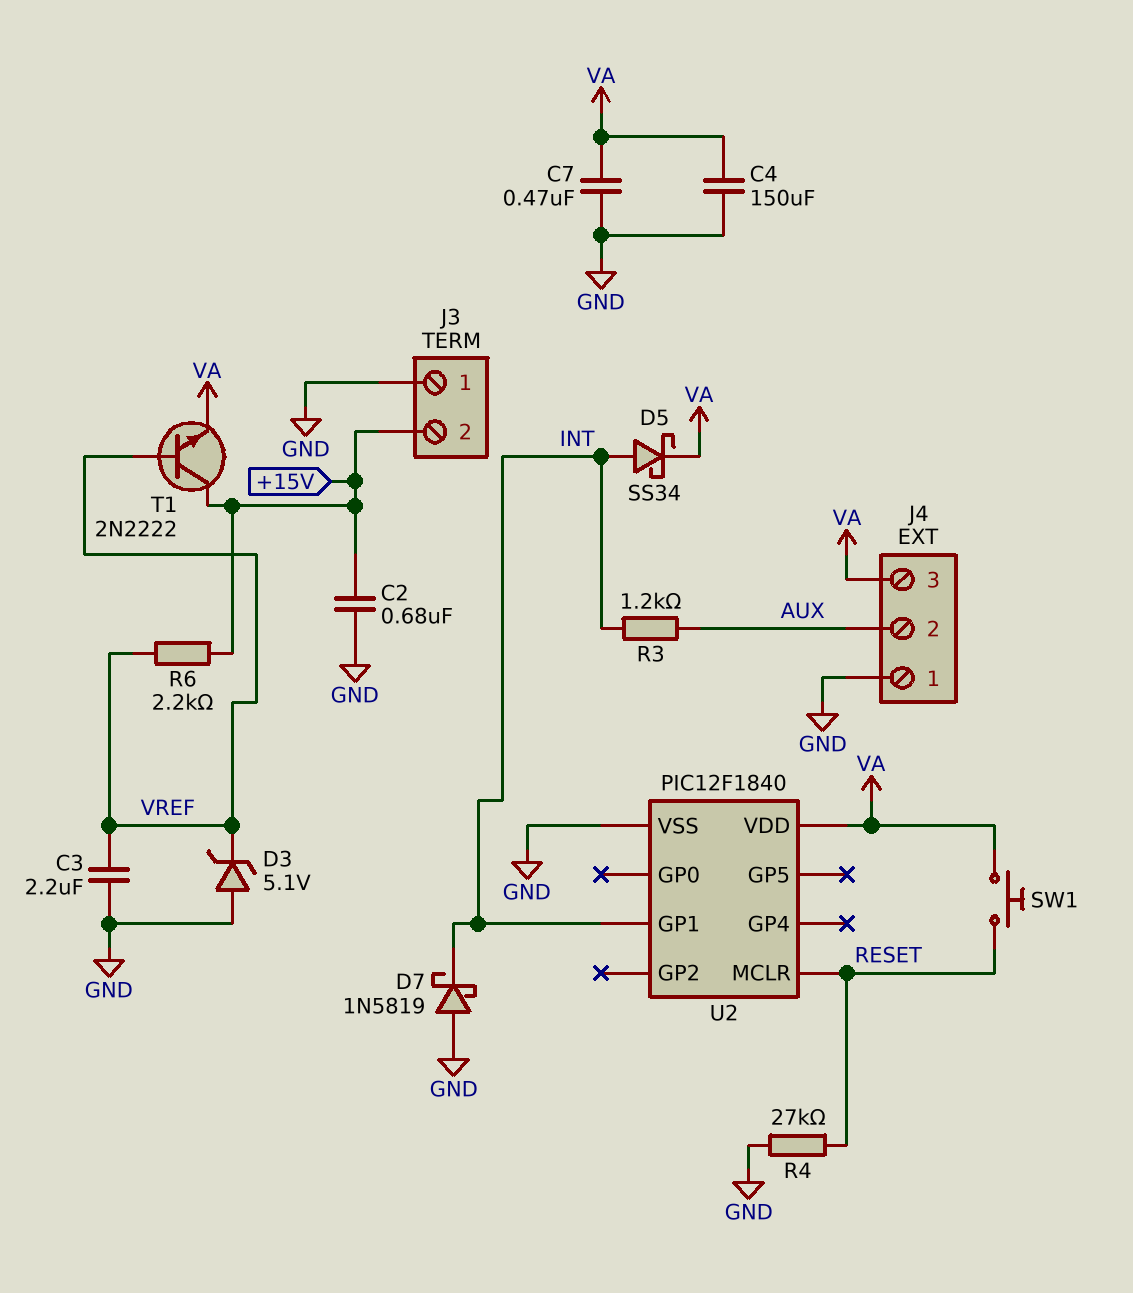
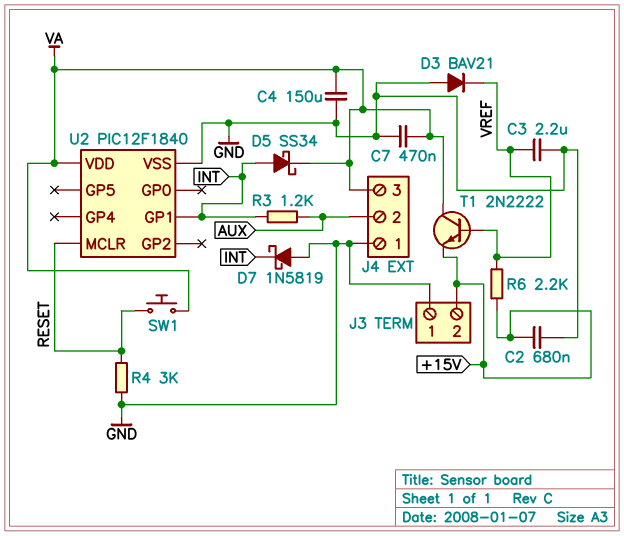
D3: zener 5.1V (A GND, K VREF) -> diode BAV21 (A GND, K VREF)
R4: 27k (GND, RESET) -> 3k (GND, RESET)
T1: NPN 2N2222 (B VREF, C +15V, E VA) -> NPN 2N2222 (B VREF, C VA, E +15V)

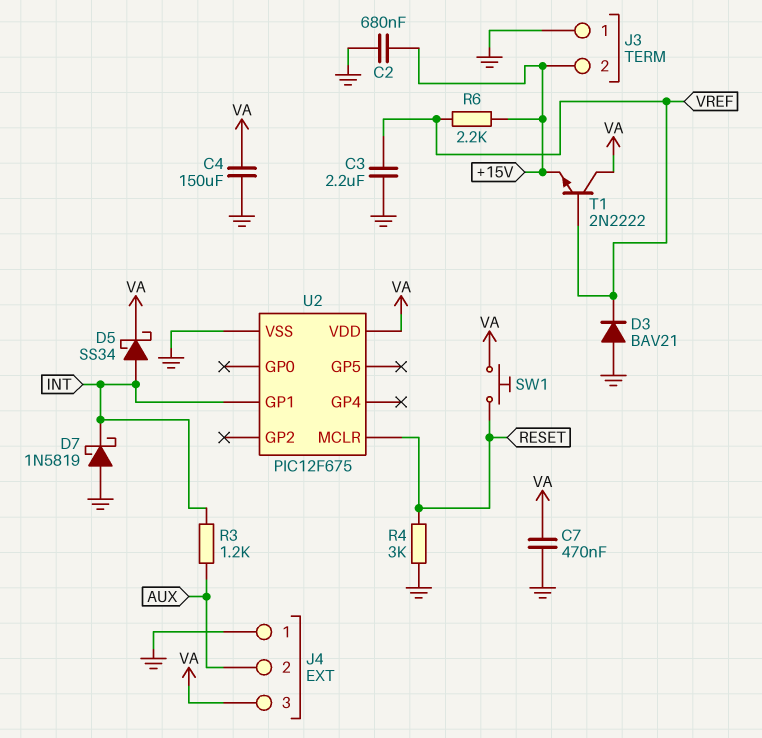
U2: PIC12F1840 -> PIC12F675

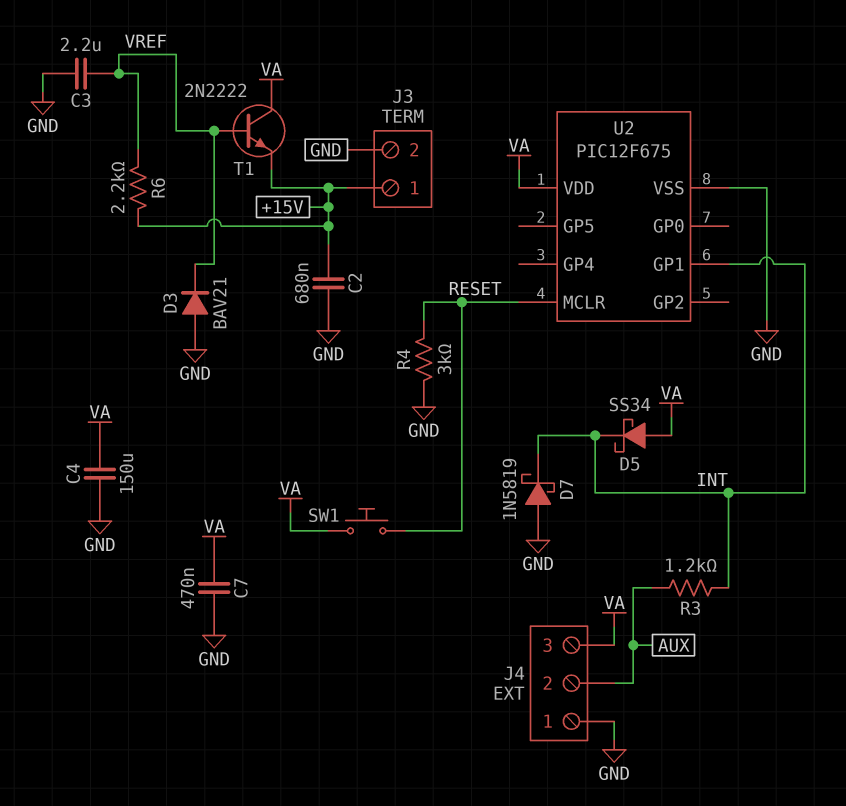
D5: schottky SS34 (A INT, K VA) -> schottky SS34 (A VA, K INT)
J3 pin 1: GND -> +15V
J3 pin 2: +15V -> GND

